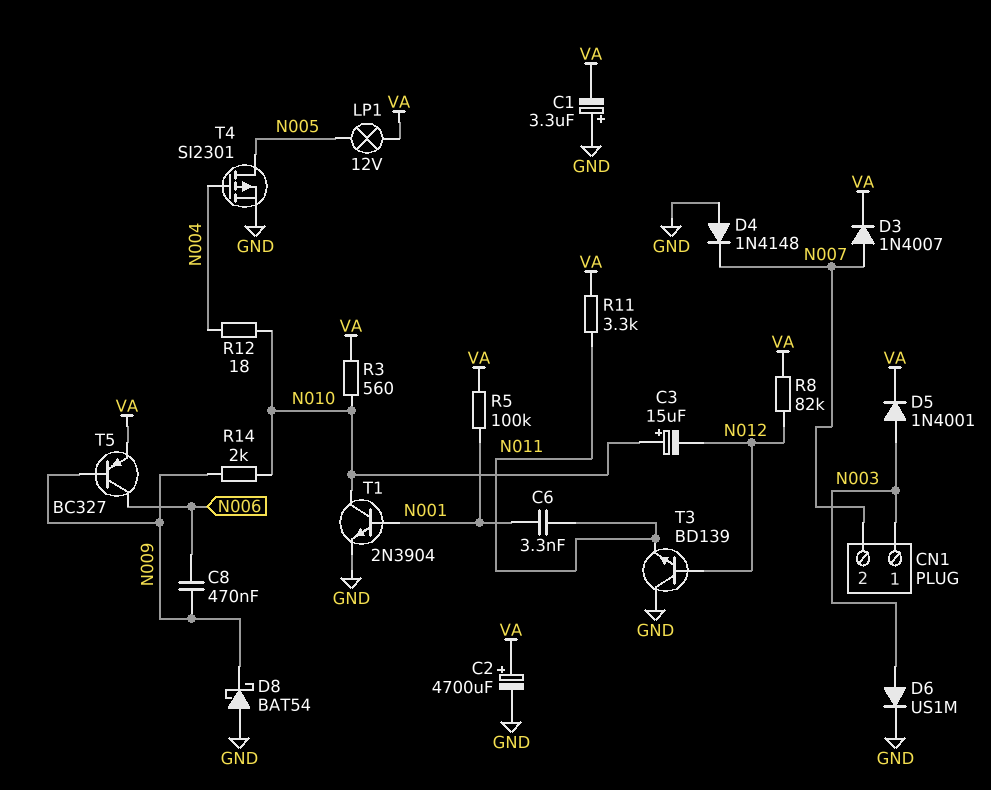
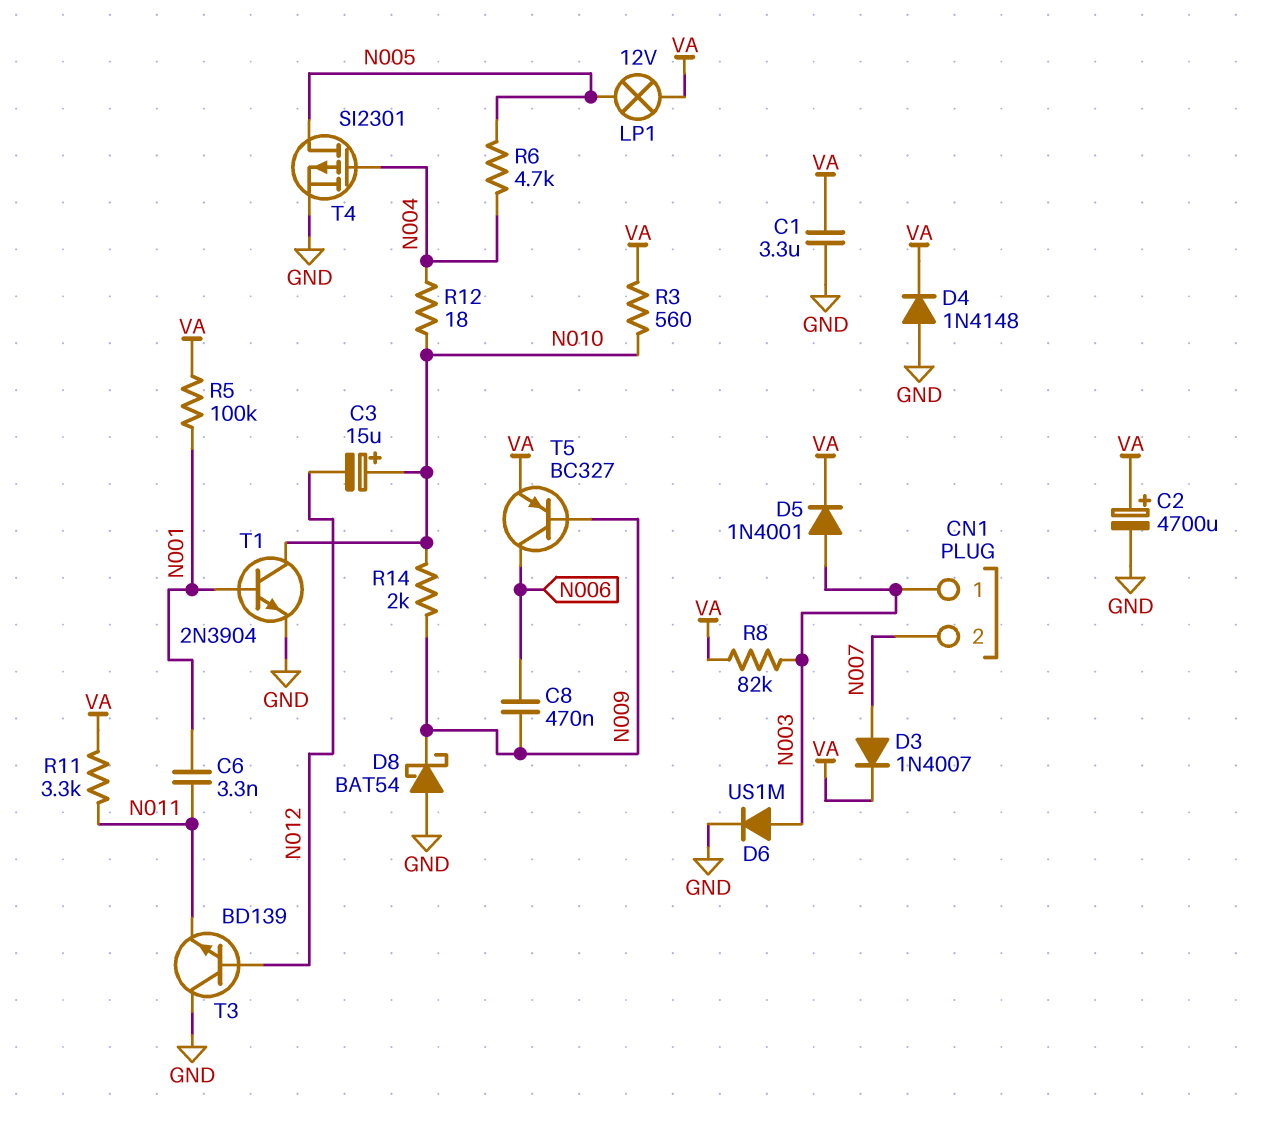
C1: 3.3uF (plus GND, minus VA) -> 3.3uF (GND, VA)
D4: diode 1N4148 (A GND, K N007) -> diode 1N4148 (A GND, K VA)
R6: none -> 4.7k (N004, N005)
R8: 82k (N012, VA) -> 82k (N003, VA)

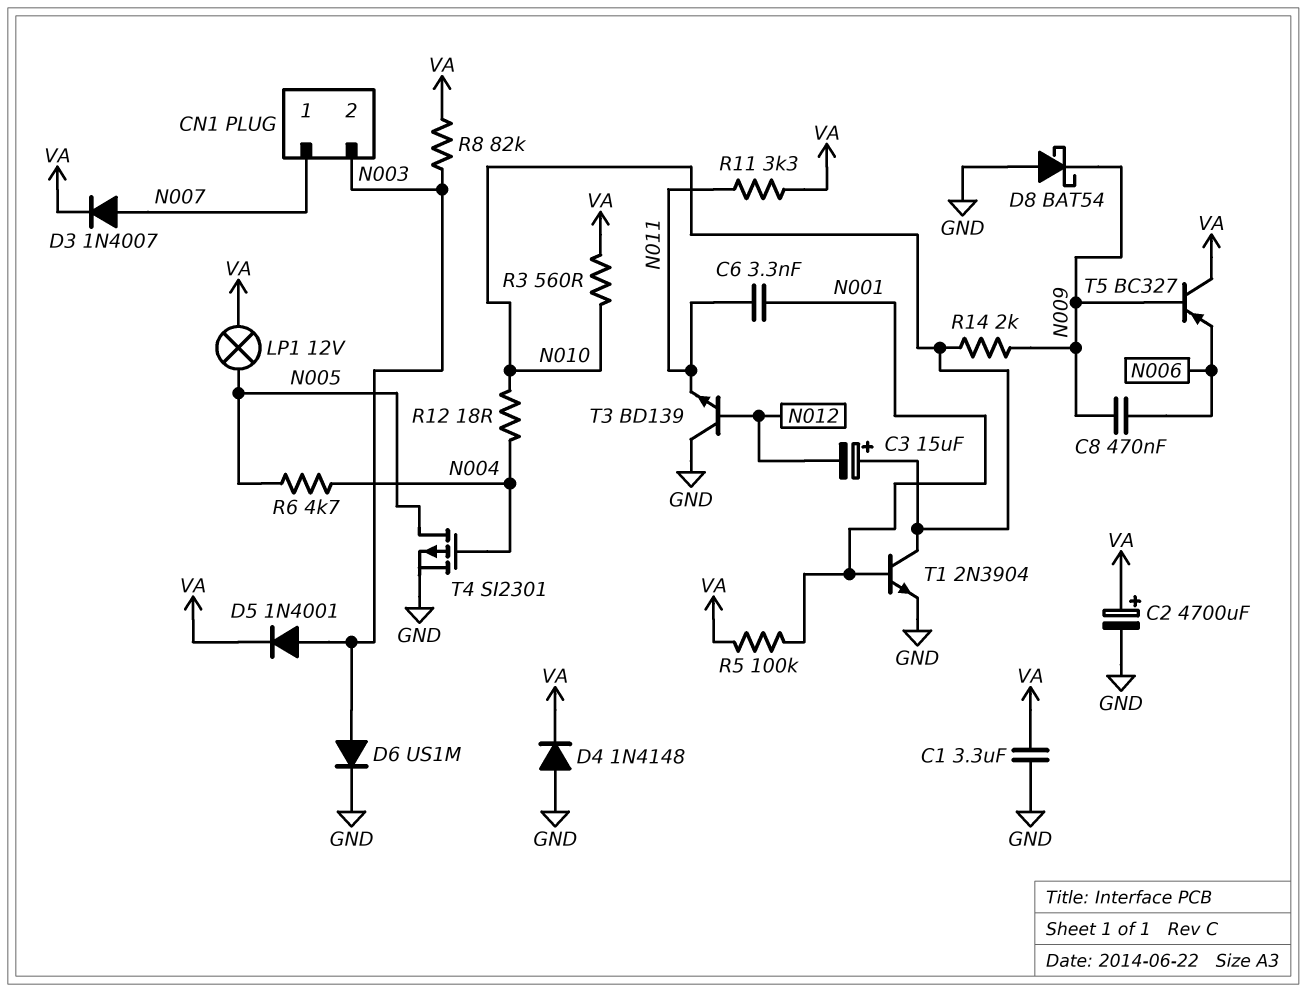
CN1 pin 1: N003 -> N007
CN1 pin 2: N007 -> N003
T5: PNP BC327 (B N009, C N006, E VA) -> PNP BC327 (B N009, C VA, E N006)

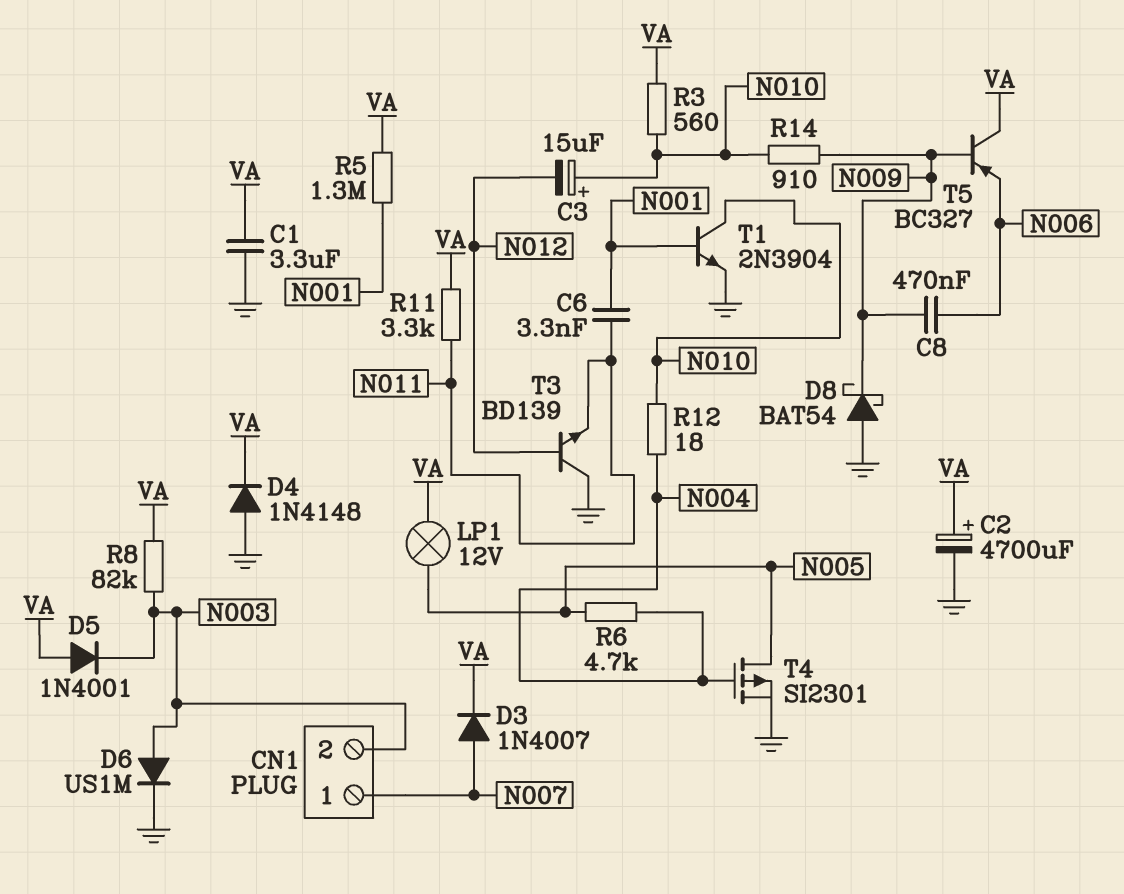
D5: diode 1N4001 (A N003, K VA) -> diode 1N4001 (A VA, K N003)
R5: 100k (N001, VA) -> 1.3M (N001, VA)
R14: 2k (N009, N010) -> 910 (N009, N010)

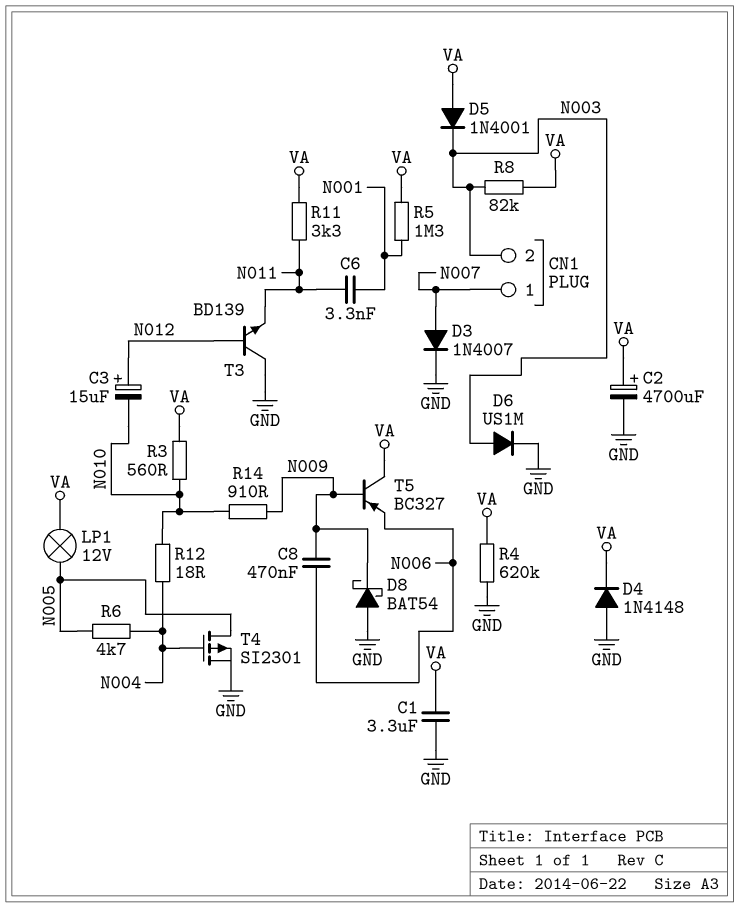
C3: 15uF (plus N010, minus N012) -> 15uF (plus N012, minus N010)
D3: diode 1N4007 (A N007, K VA) -> diode 1N4007 (A N007, K GND)
R4: none -> 620k (GND, VA)
T1: NPN 2N3904 (B N001, C N010, E GND) -> none

